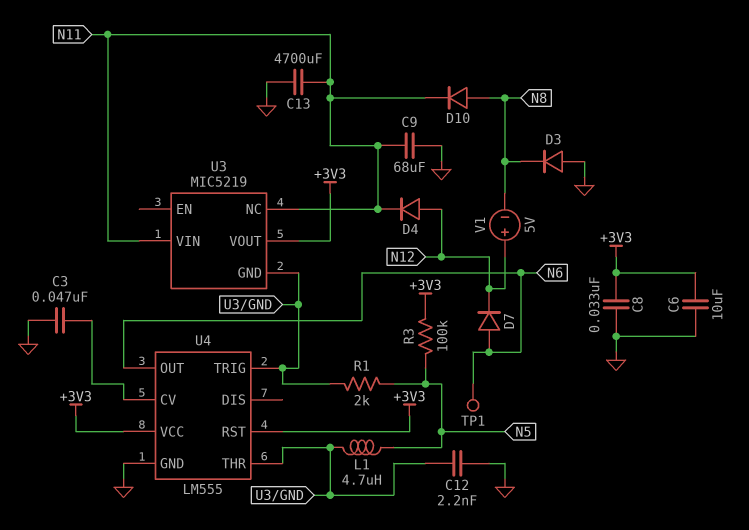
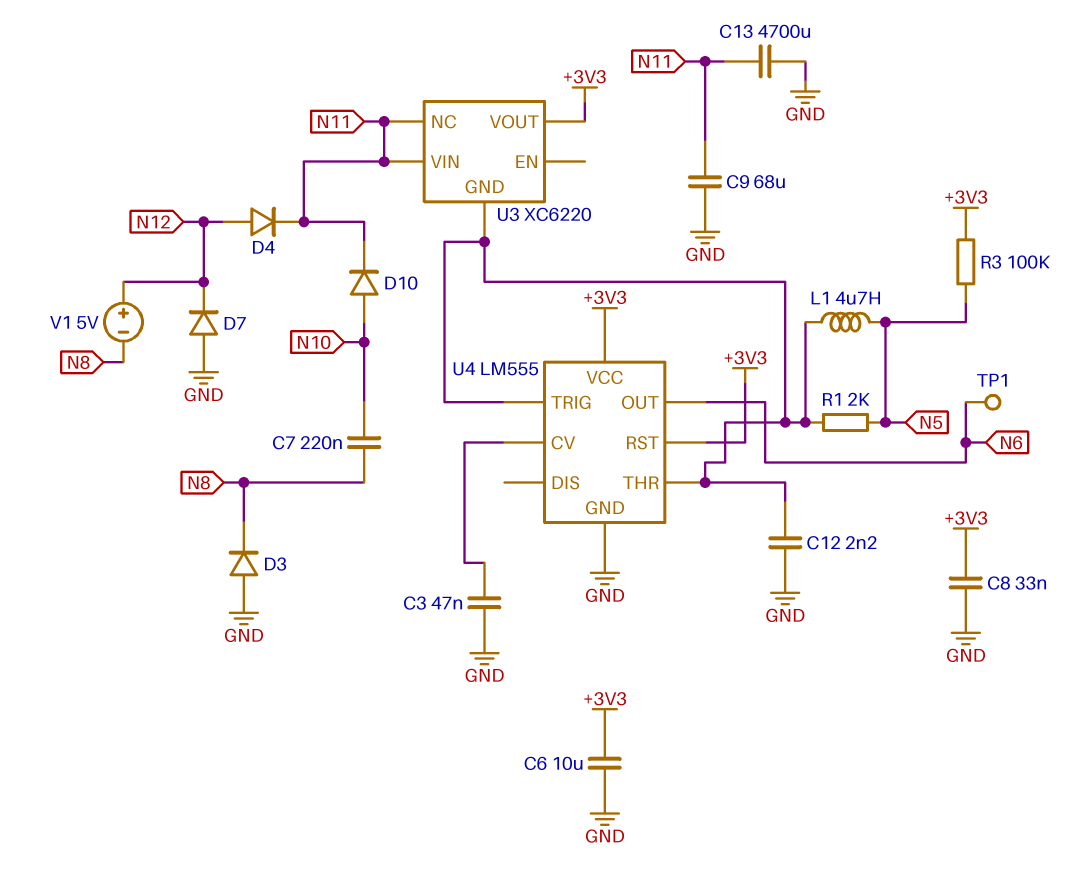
C7: none -> 220nF (N8, N10)
D7: diode (A N6, K N12) -> diode (A GND, K N12)
D10: diode (A N8, K N11) -> diode (A N10, K N11)
U3: MIC5219 -> XC6220

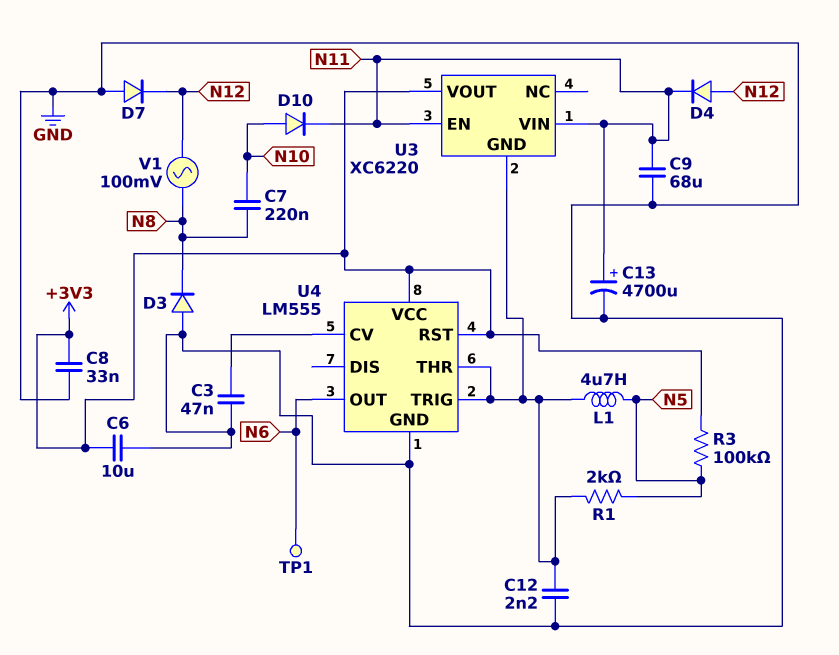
C13: 4700uF (GND, N11) -> 4700uF (plus N11, minus GND)
U3 pin EN: none -> N11
U3 pin NC: N11 -> none
V1: 5V (plus N12, minus N8) -> AC 100mV (N8, N12)

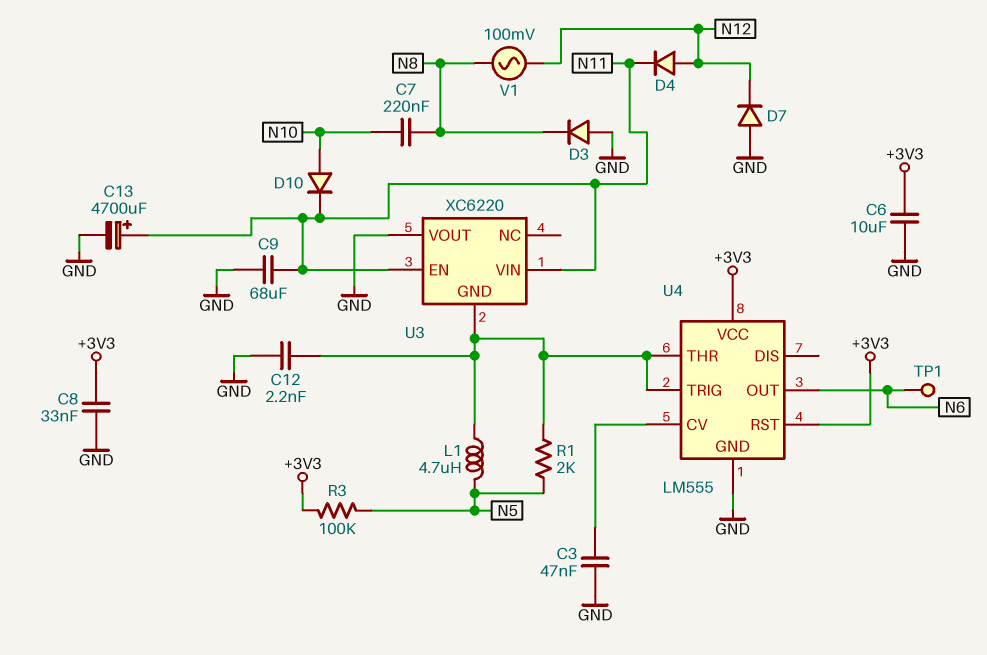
U3 pin VOUT: +3V3 -> GND

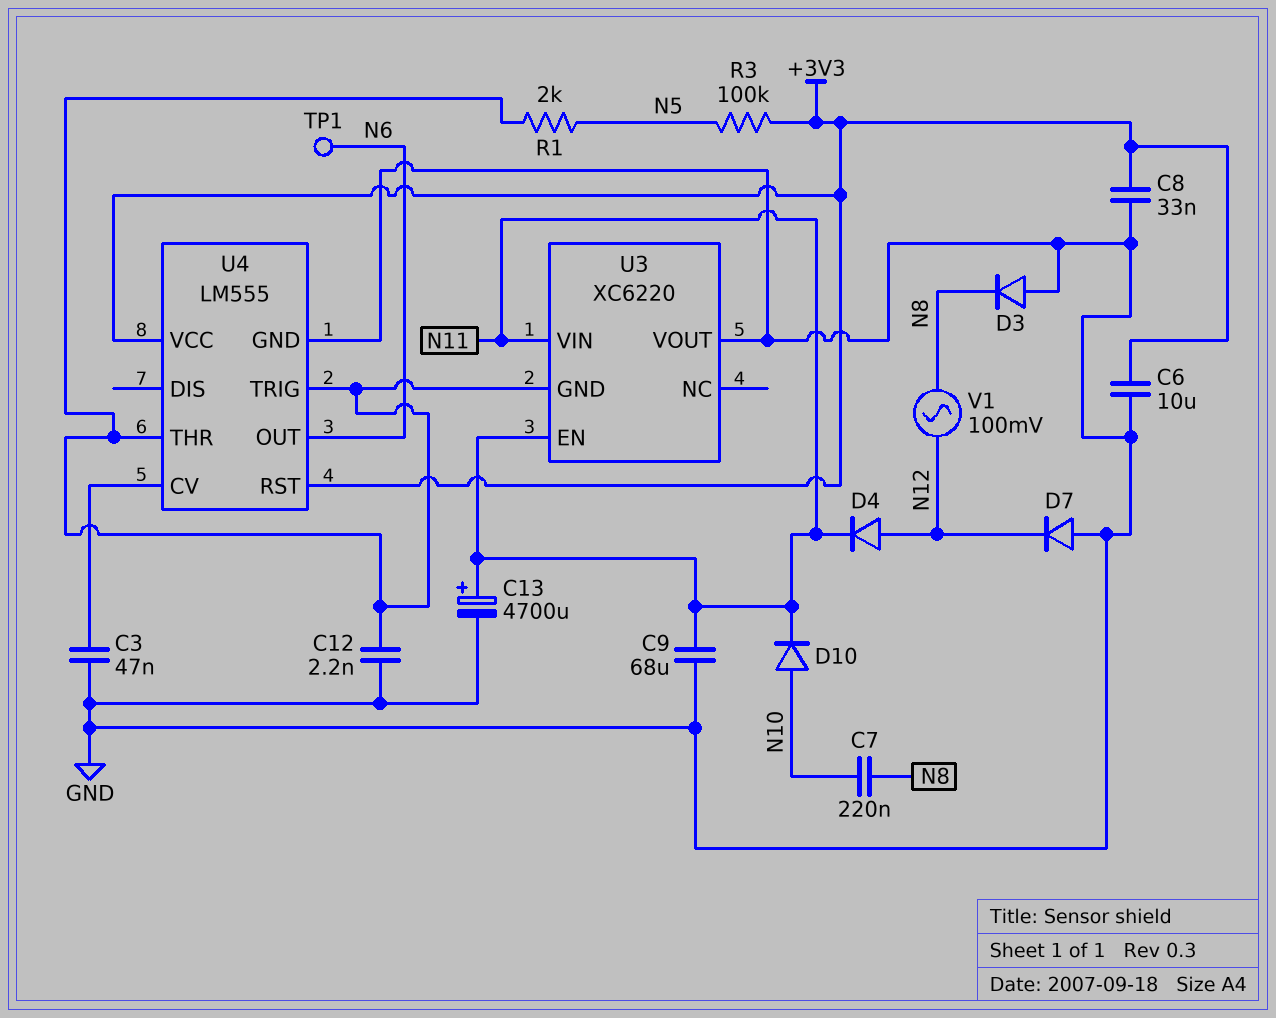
L1: 4.7uH (N5, U3/GND) -> none

